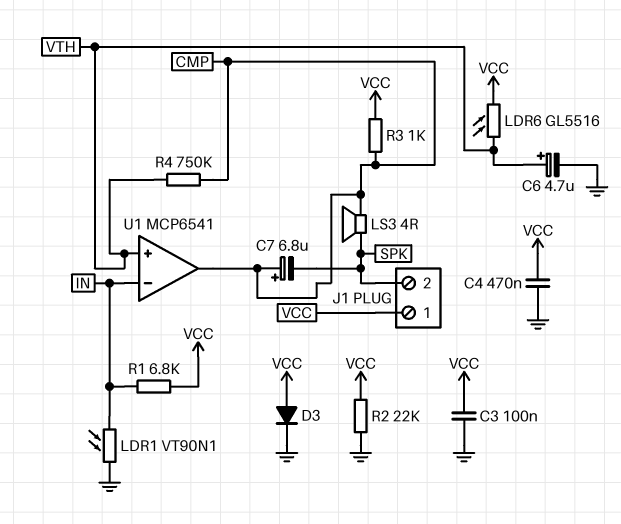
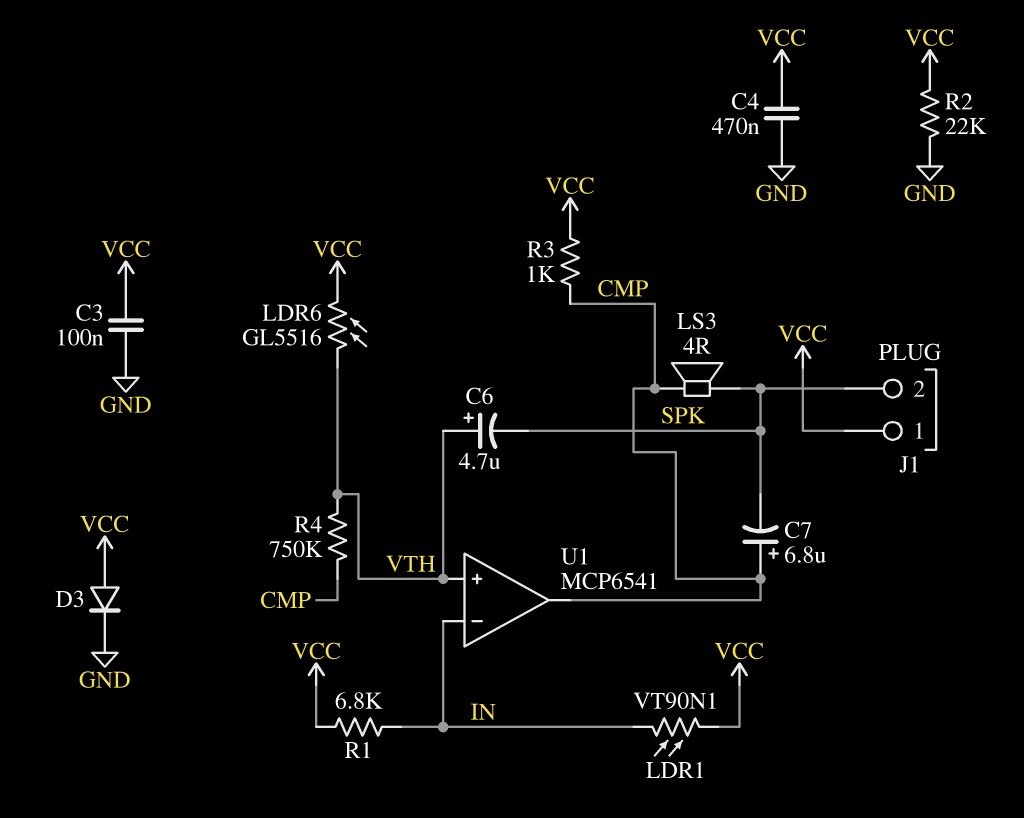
C6: 4.7uF (plus VTH, minus GND) -> 4.7uF (plus VTH, minus SPK)
LDR1: VT90N1 (GND, IN) -> VT90N1 (IN, VCC)

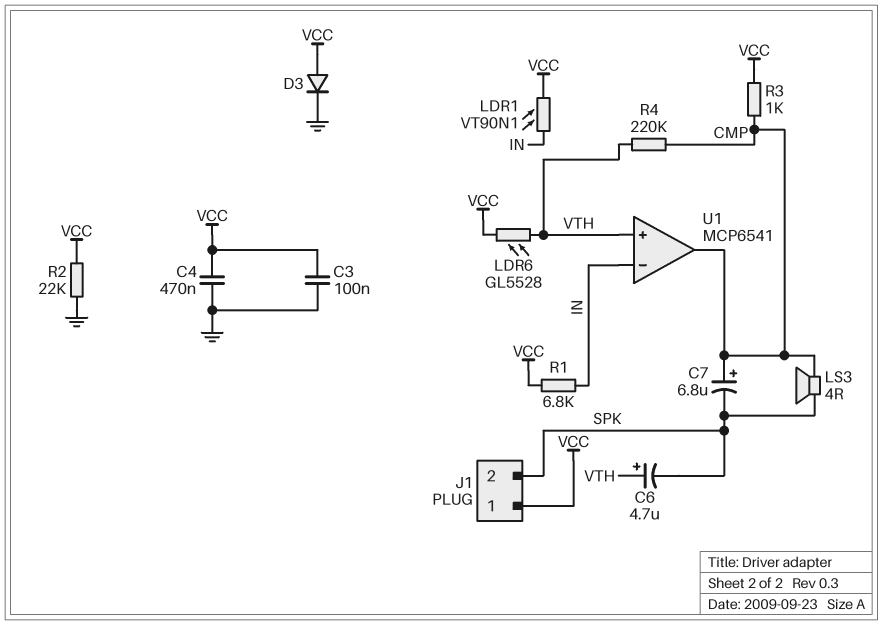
LDR6: GL5516 (VCC, VTH) -> GL5528 (VCC, VTH)
R4: 750k (CMP, VTH) -> 220k (CMP, VTH)

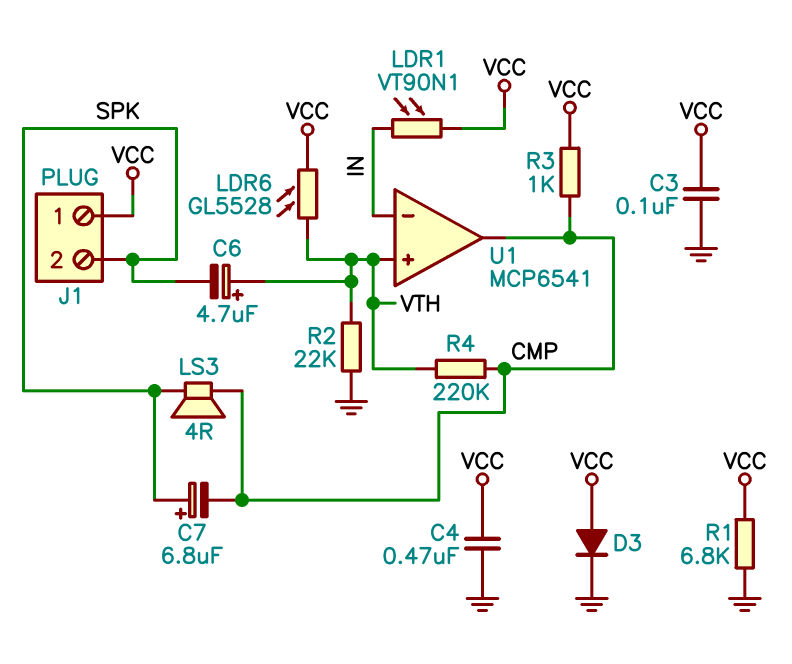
C7: 6.8uF (plus CMP, minus SPK) -> 6.8uF (plus SPK, minus CMP)
R1: 6.8k (IN, VCC) -> 6.8k (GND, VCC)
R2: 22k (GND, VCC) -> 22k (GND, VTH)

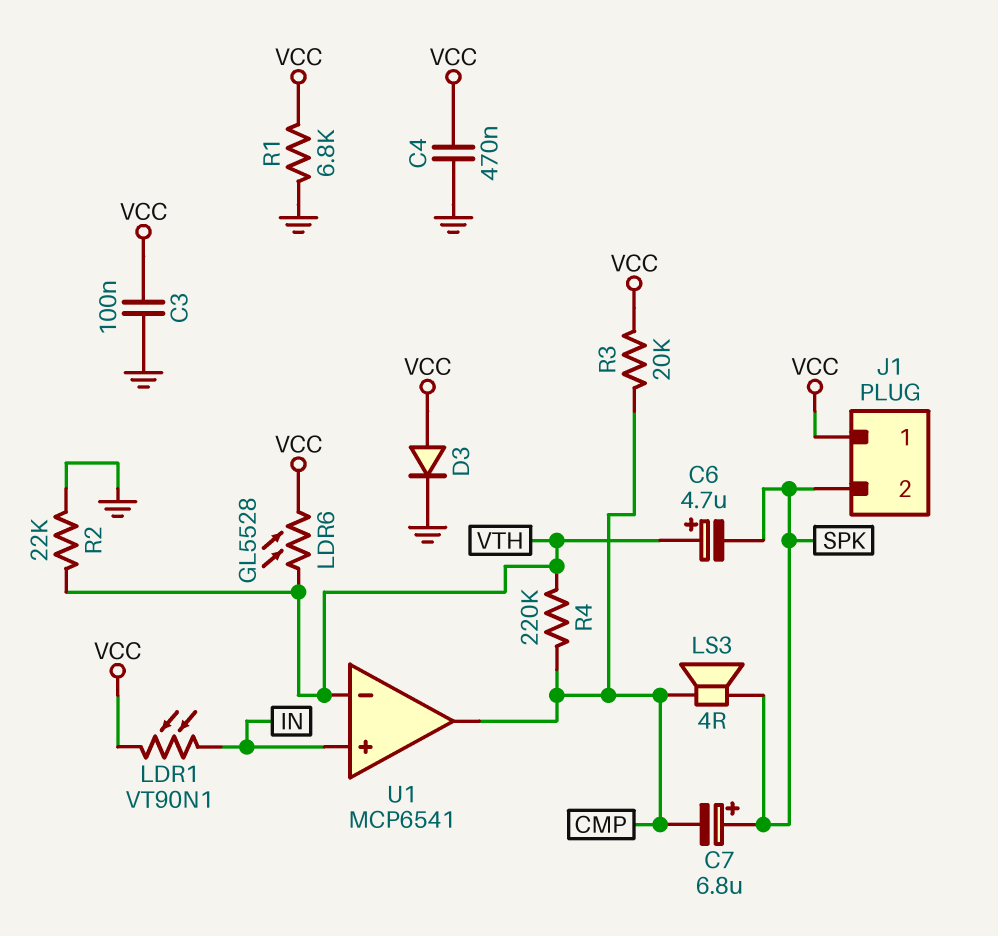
R3: 1k (CMP, VCC) -> 20k (CMP, VCC)
U1 pin in+: VTH -> IN
U1 pin in-: IN -> VTH

